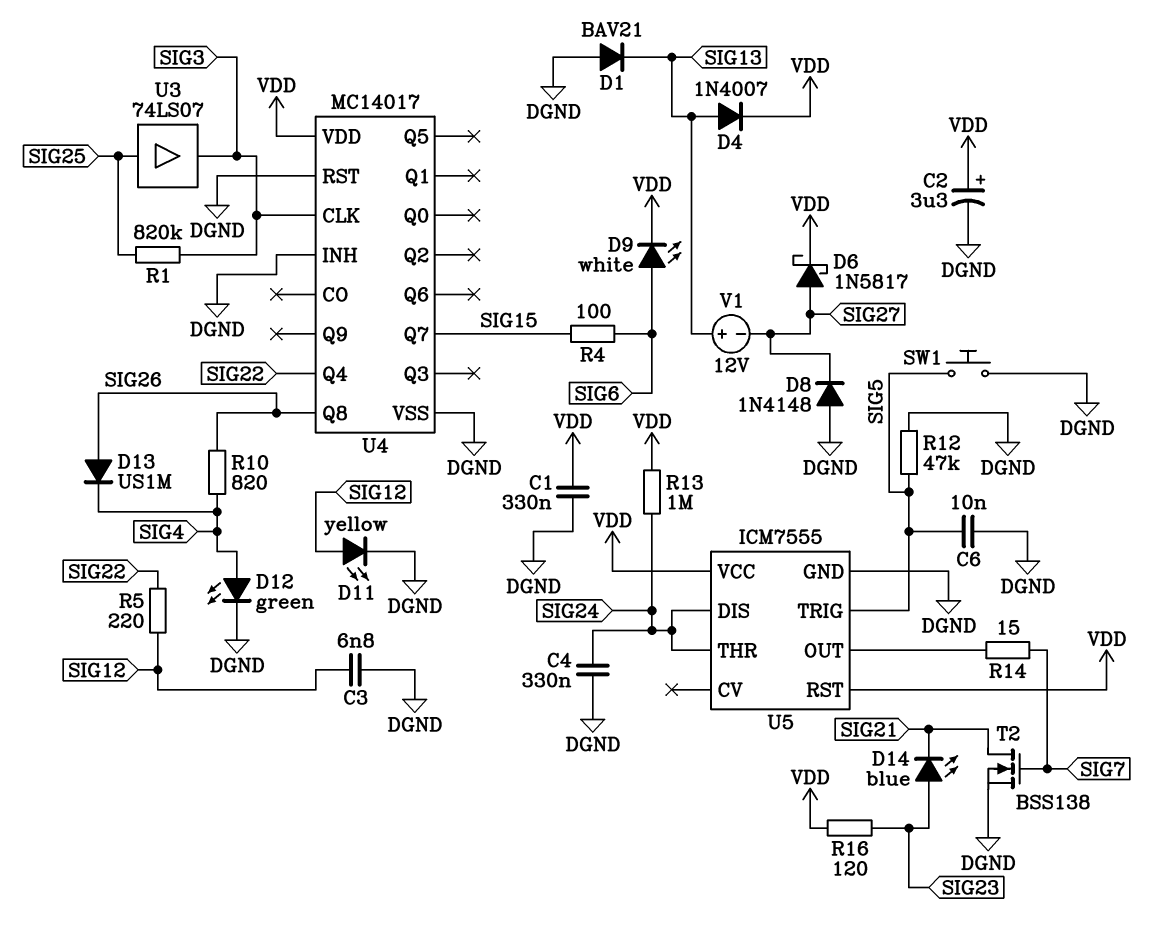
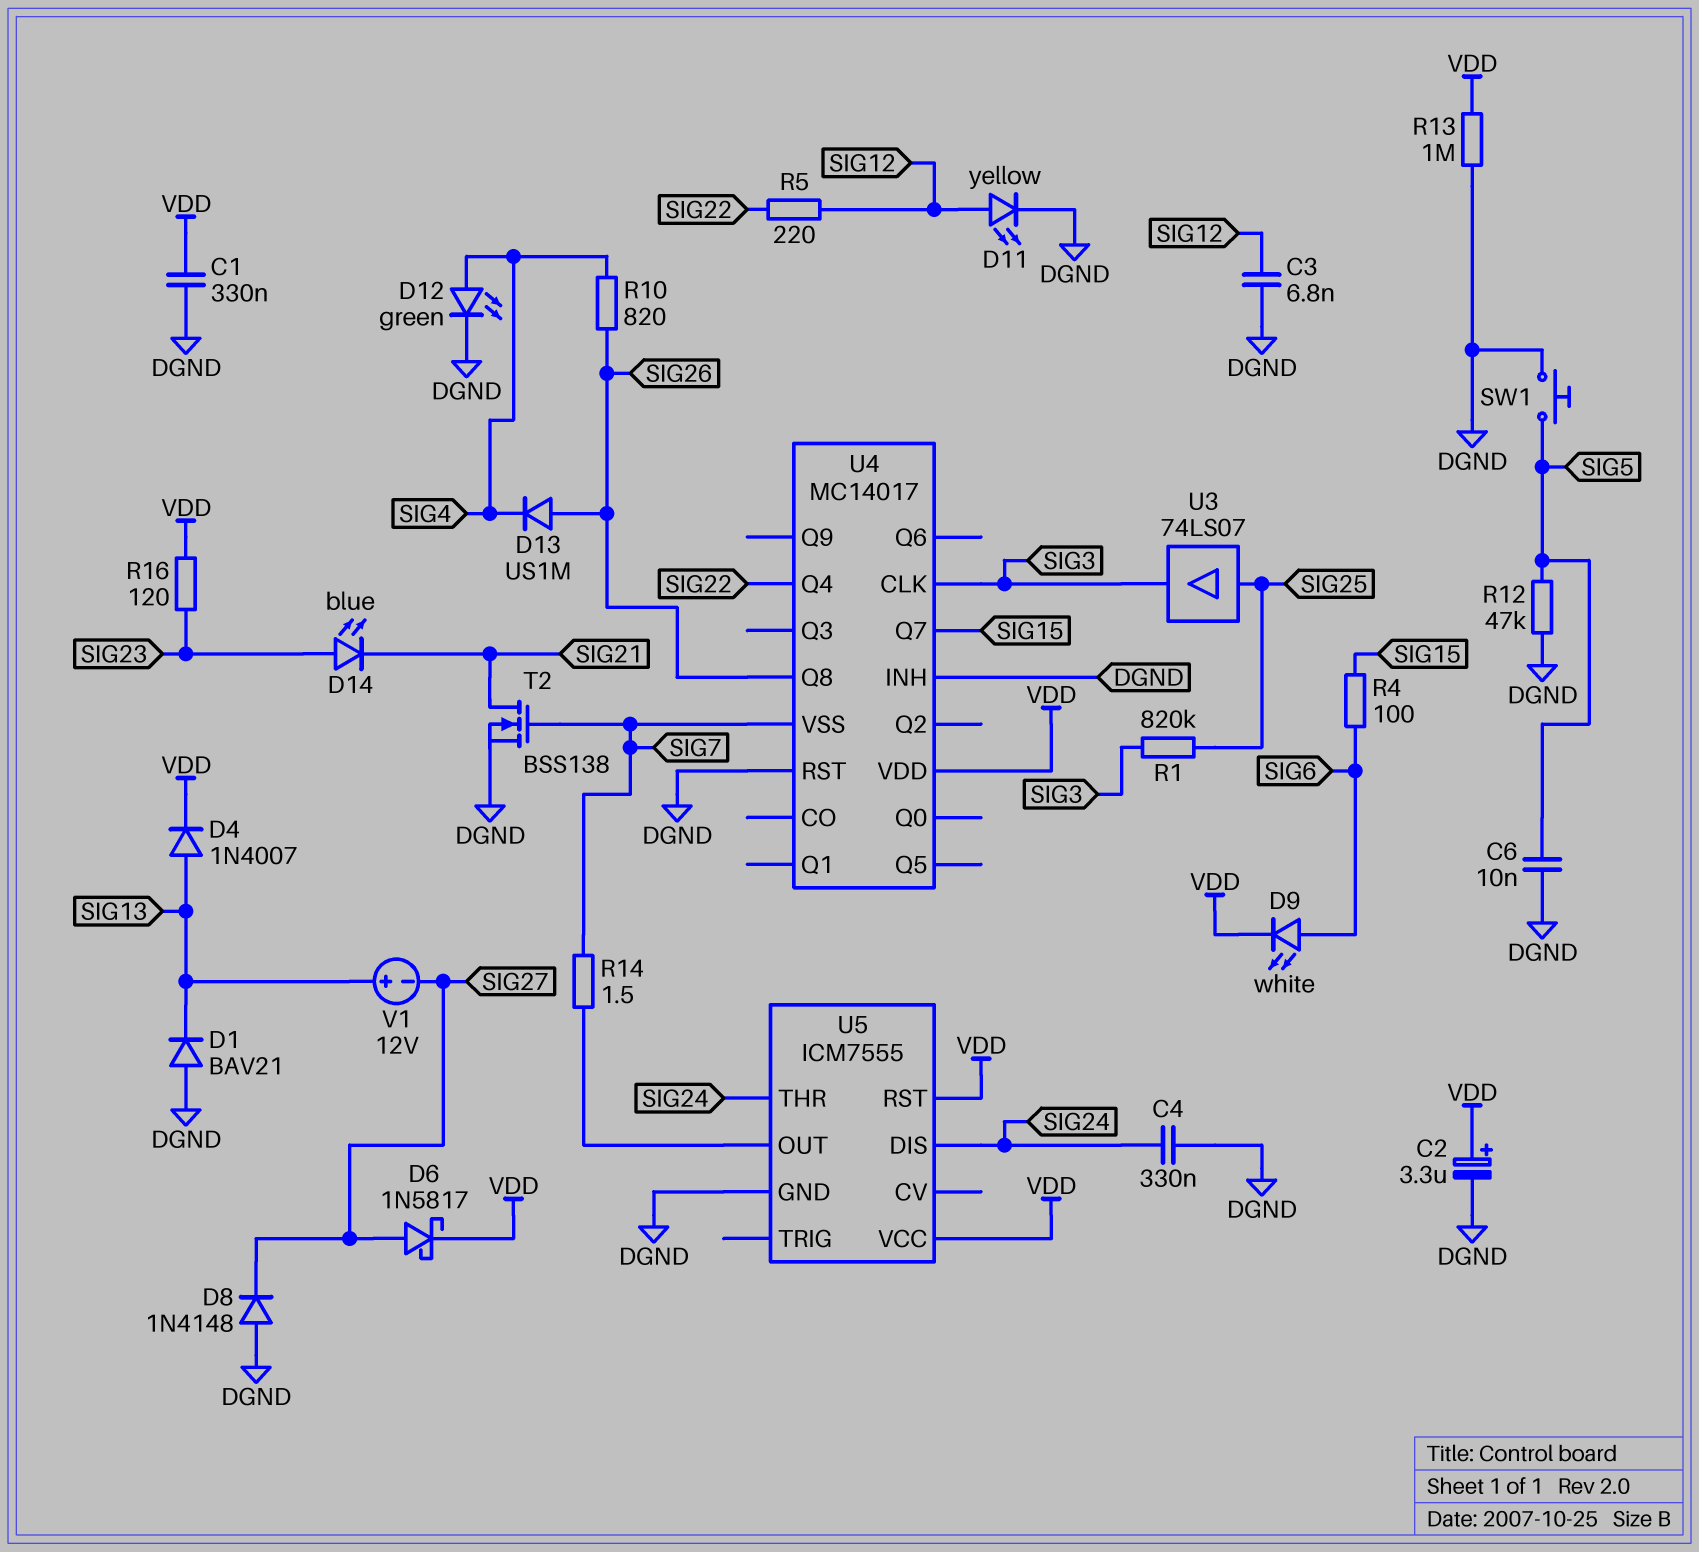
R13: 1M (SIG24, VDD) -> 1M (DGND, VDD)
R14: 15 (SIG7, U5/OUT) -> 1.5 (SIG7, U5/OUT)
U4 pin VSS: DGND -> SIG7
U5 pin TRIG: SIG5 -> none

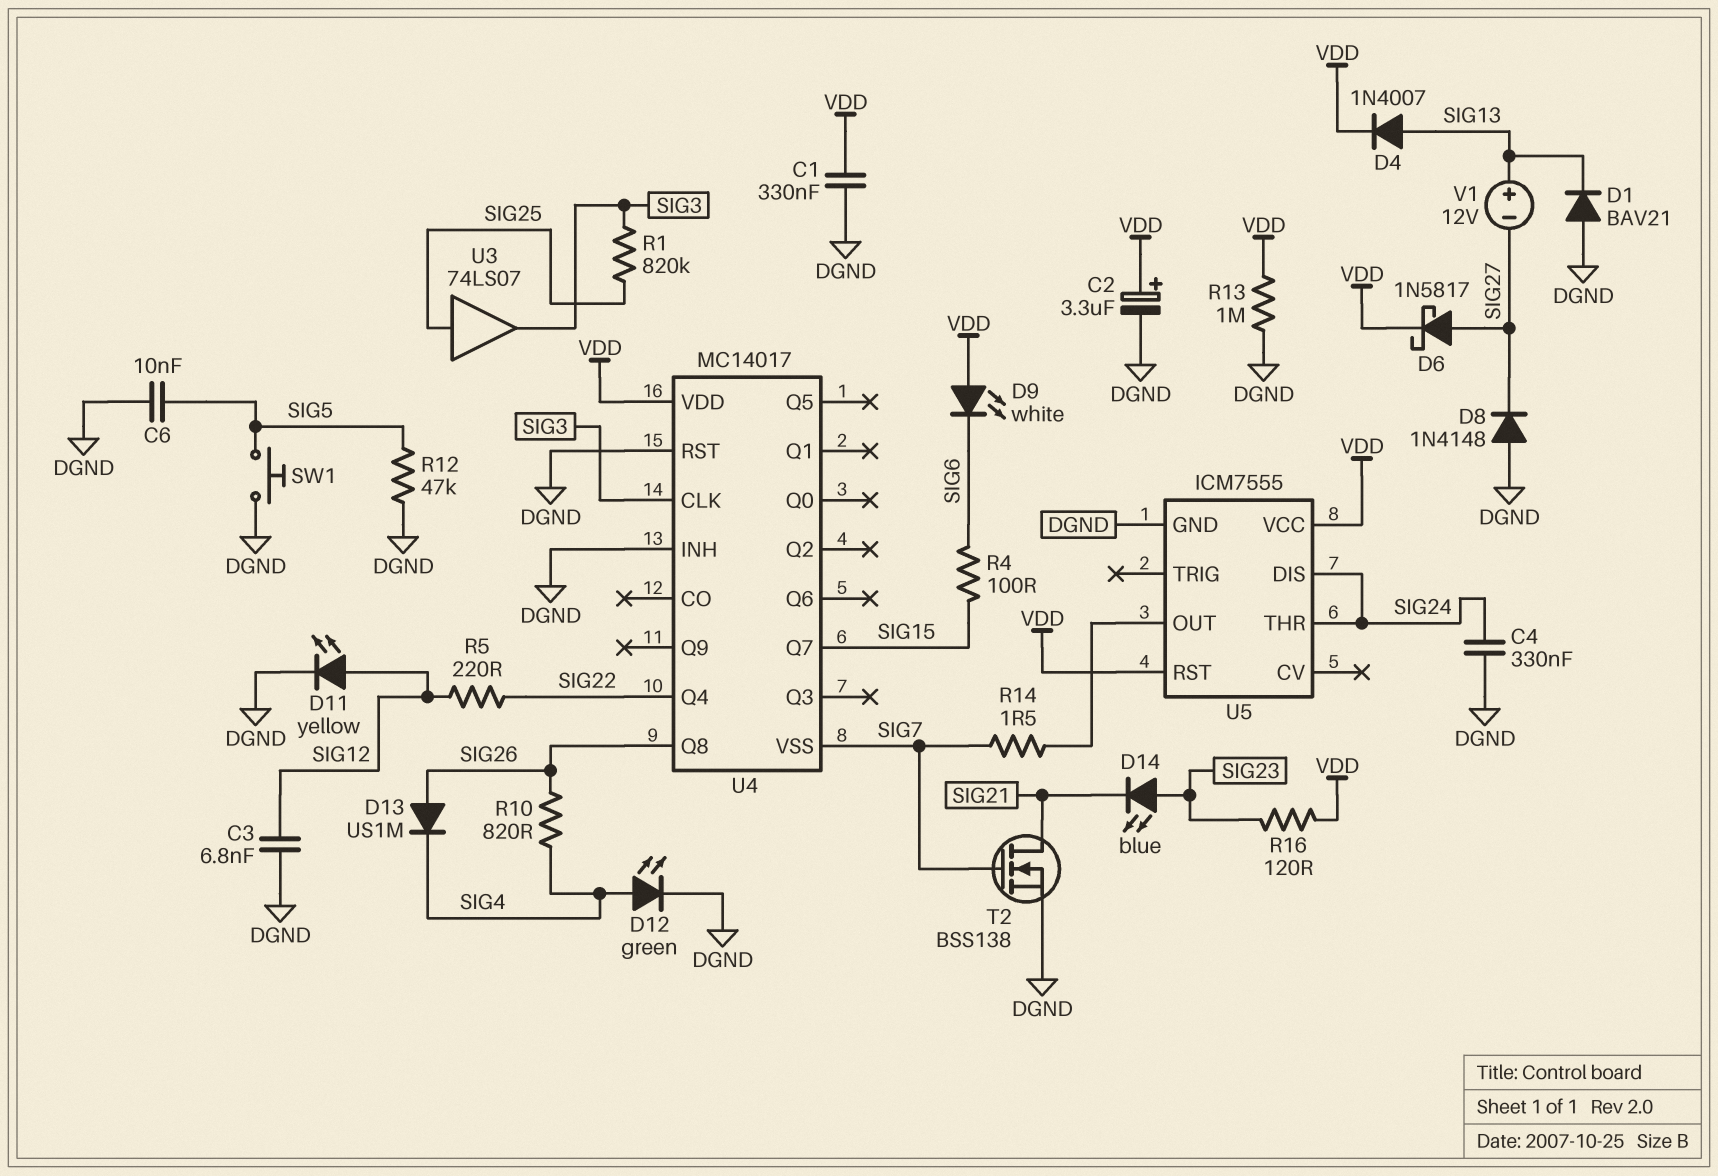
D9: LED white (A SIG6, K VDD) -> LED white (A VDD, K SIG6)

